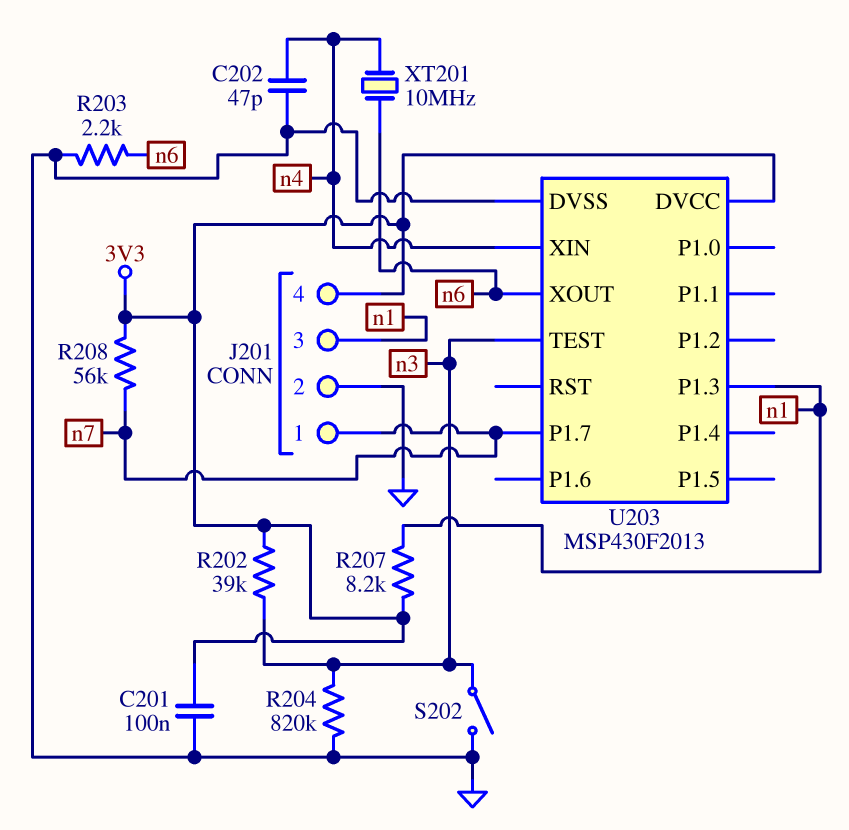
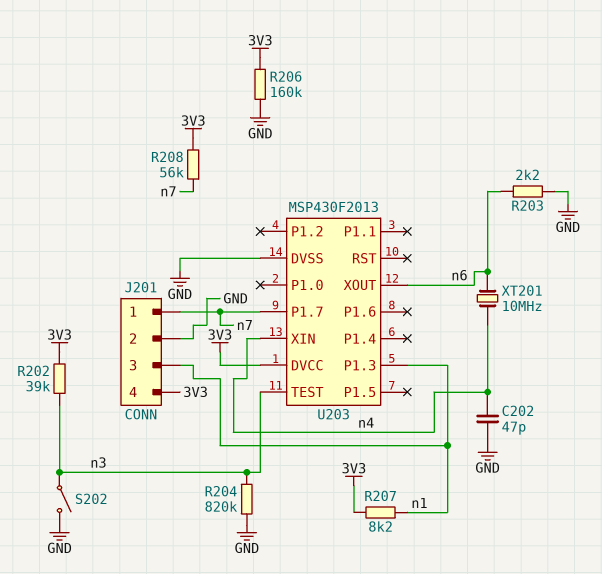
C201: 100nF (3V3, GND) -> none
R206: none -> 160k (3V3, GND)

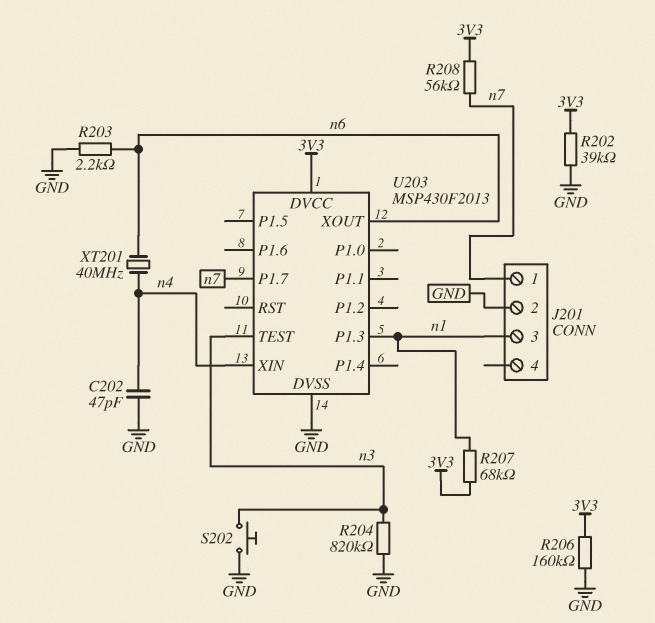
J201 pin 4: 3V3 -> none
R202: 39k (3V3, n3) -> 39k (3V3, GND)
R207: 8.2k (3V3, n1) -> 68k (3V3, n1)
S202: switch (GND, n3) -> button (GND, n3)
XT201: 10MHz (n4, n6) -> 40MHz (n4, n6)

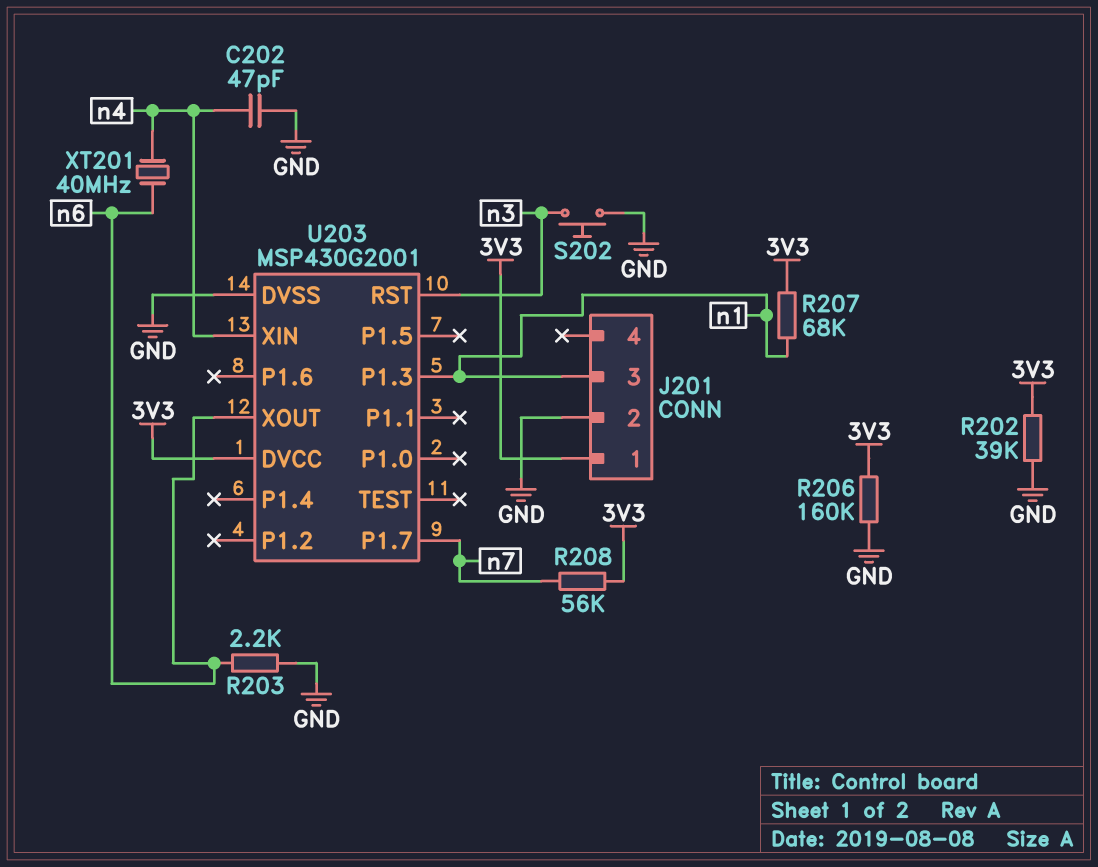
J201 pin 1: n7 -> 3V3
R204: 820k (GND, n3) -> none
U203: MSP430F2013 -> MSP430G2001
U203 pin RST: none -> n3
U203 pin TEST: n3 -> none

